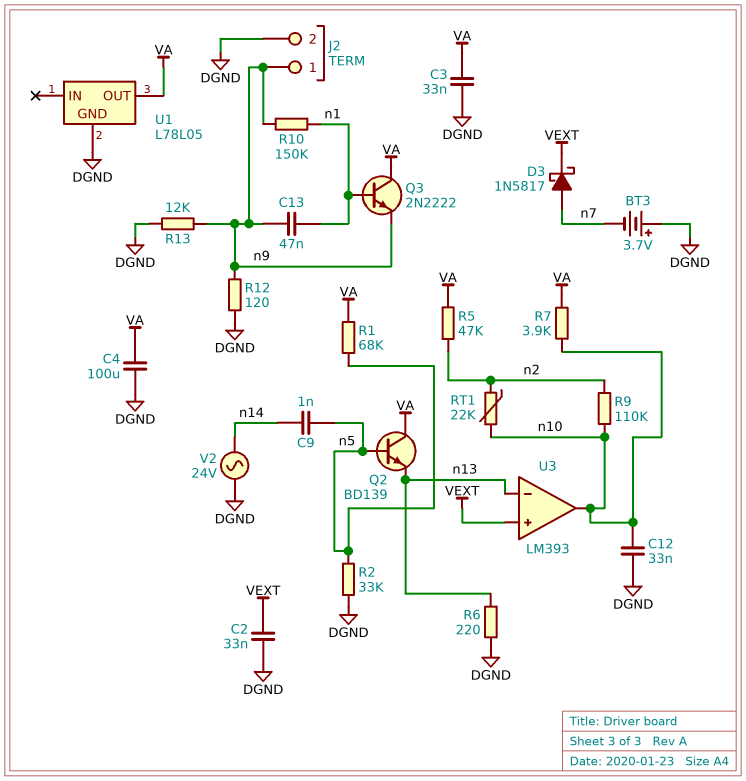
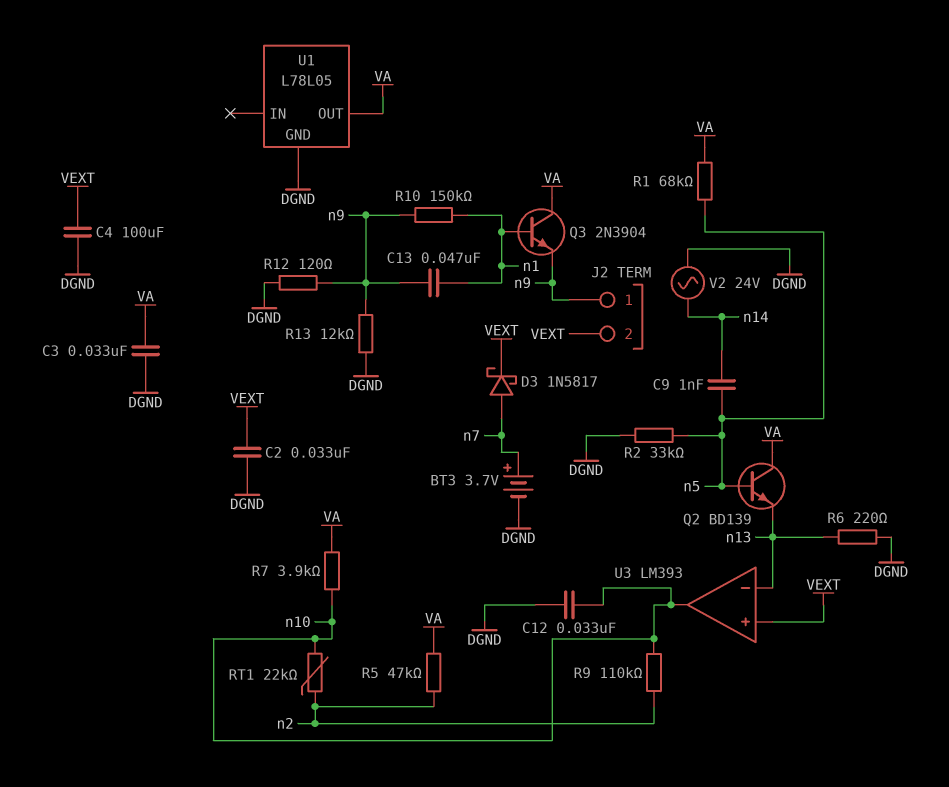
BT3: 3.7V (plus DGND, minus n7) -> 3.7V (plus n7, minus DGND)
C4: 100uF (DGND, VA) -> 100uF (DGND, VEXT)
J2 pin 2: DGND -> VEXT
Q3: NPN 2N2222 (B n1, C VA, E n9) -> NPN 2N3904 (B n1, C VA, E n9)

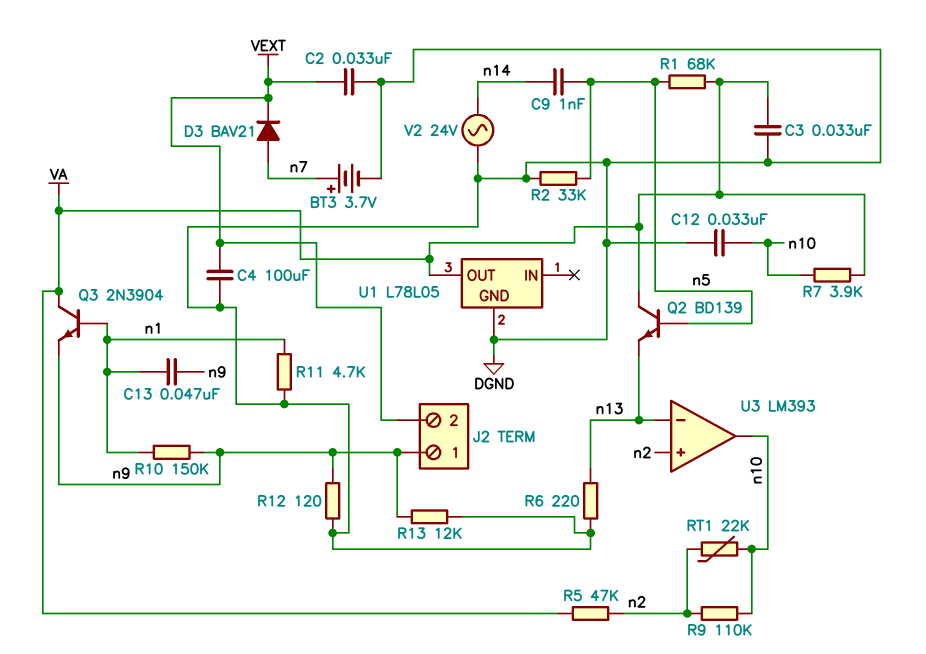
D3: schottky 1N5817 (A n7, K VEXT) -> diode BAV21 (A n7, K VEXT)
R11: none -> 4.7k (DGND, n1)
U3 pin in+: VEXT -> n2

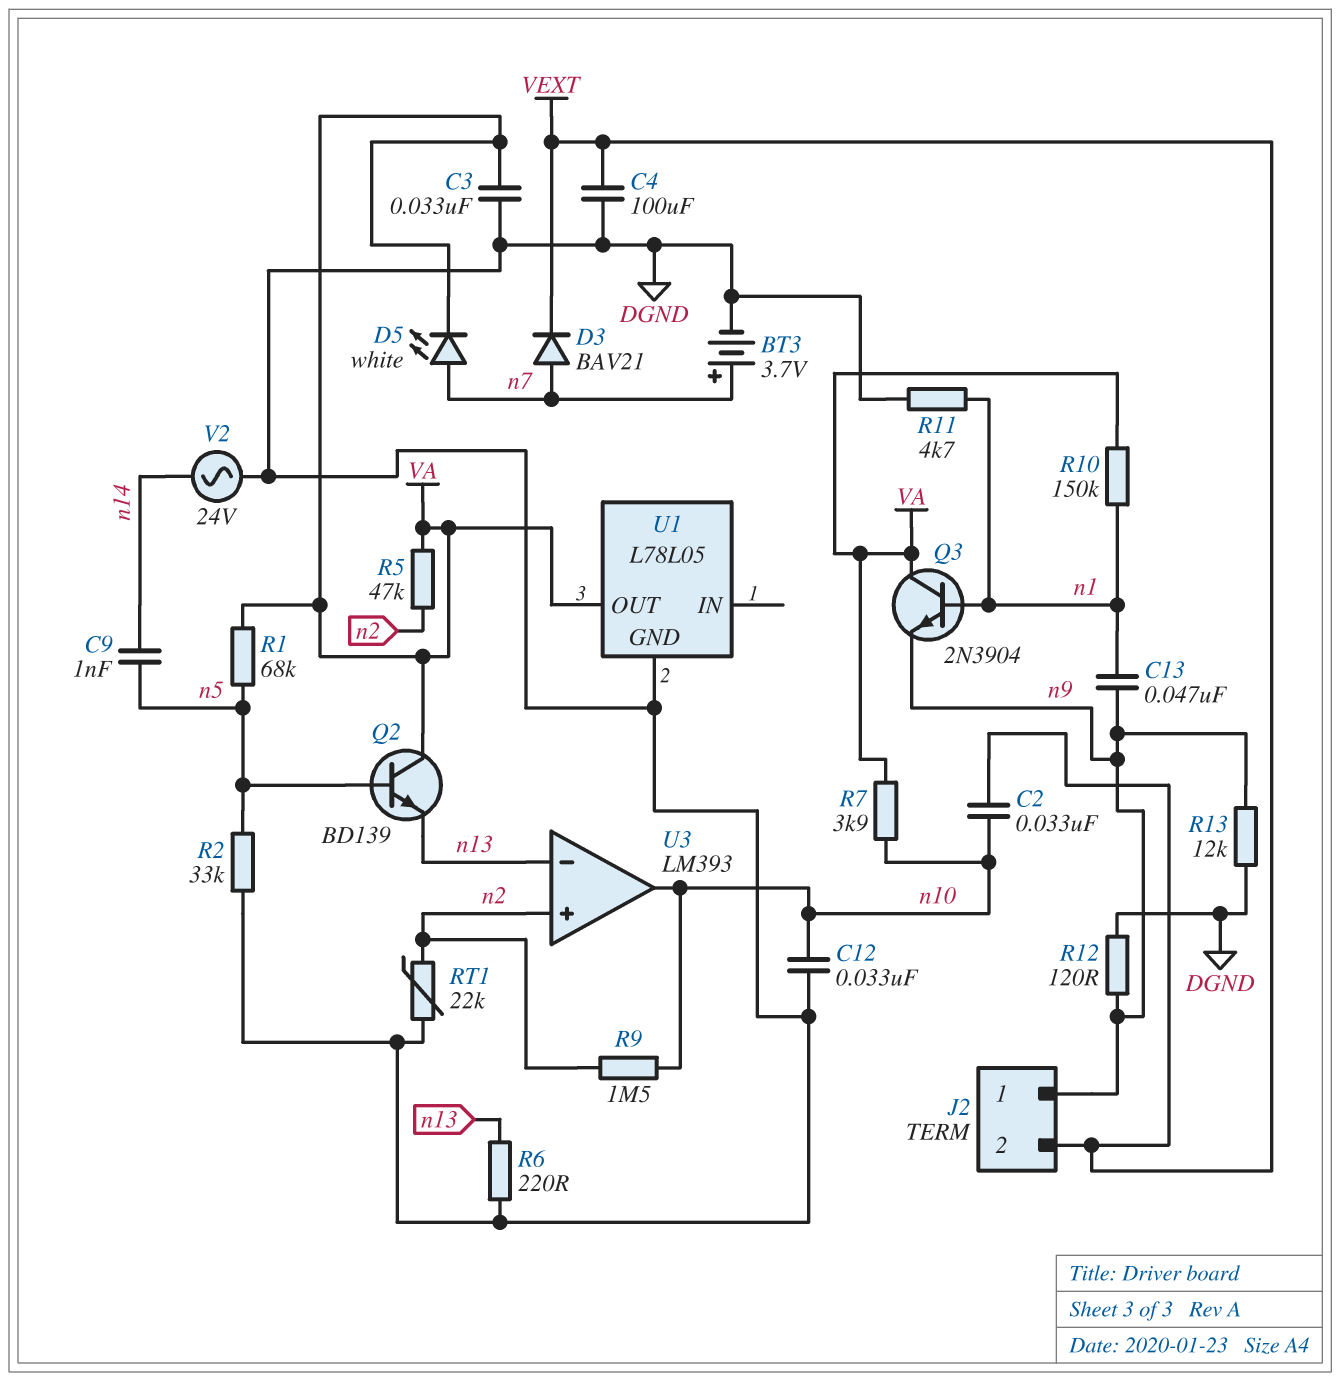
C2: 33nF (DGND, VEXT) -> 33nF (VEXT, n10)
D5: none -> LED white (A n7, K VA)
R9: 110k (n2, n10) -> 1.5M (n2, n10)
R10: 150k (n1, n9) -> 150k (VA, n1)
RT1: 22k (n2, n10) -> 22k (DGND, n2)

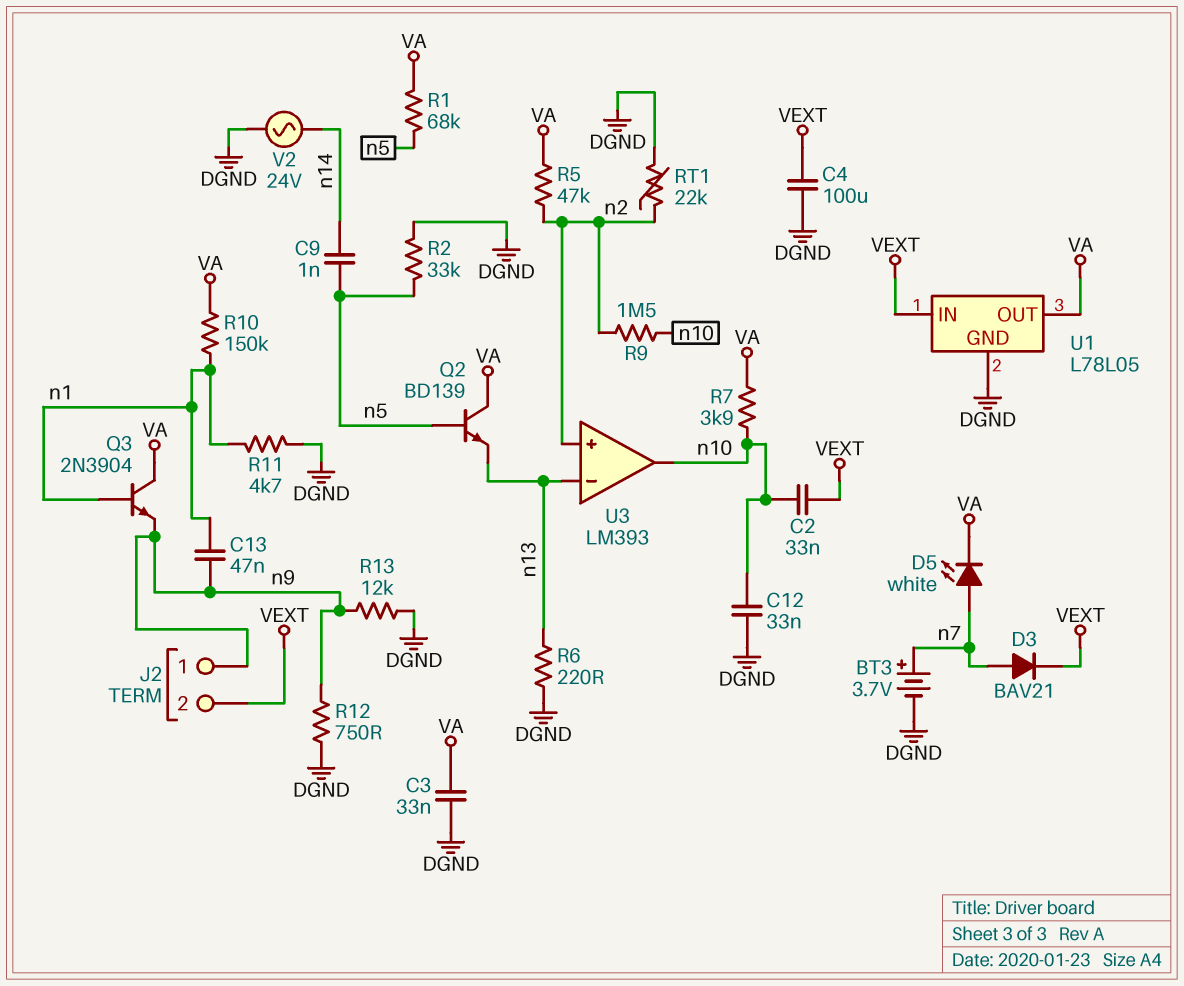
R12: 120 (DGND, n9) -> 750 (DGND, n9)
U1 pin IN: none -> VEXT

